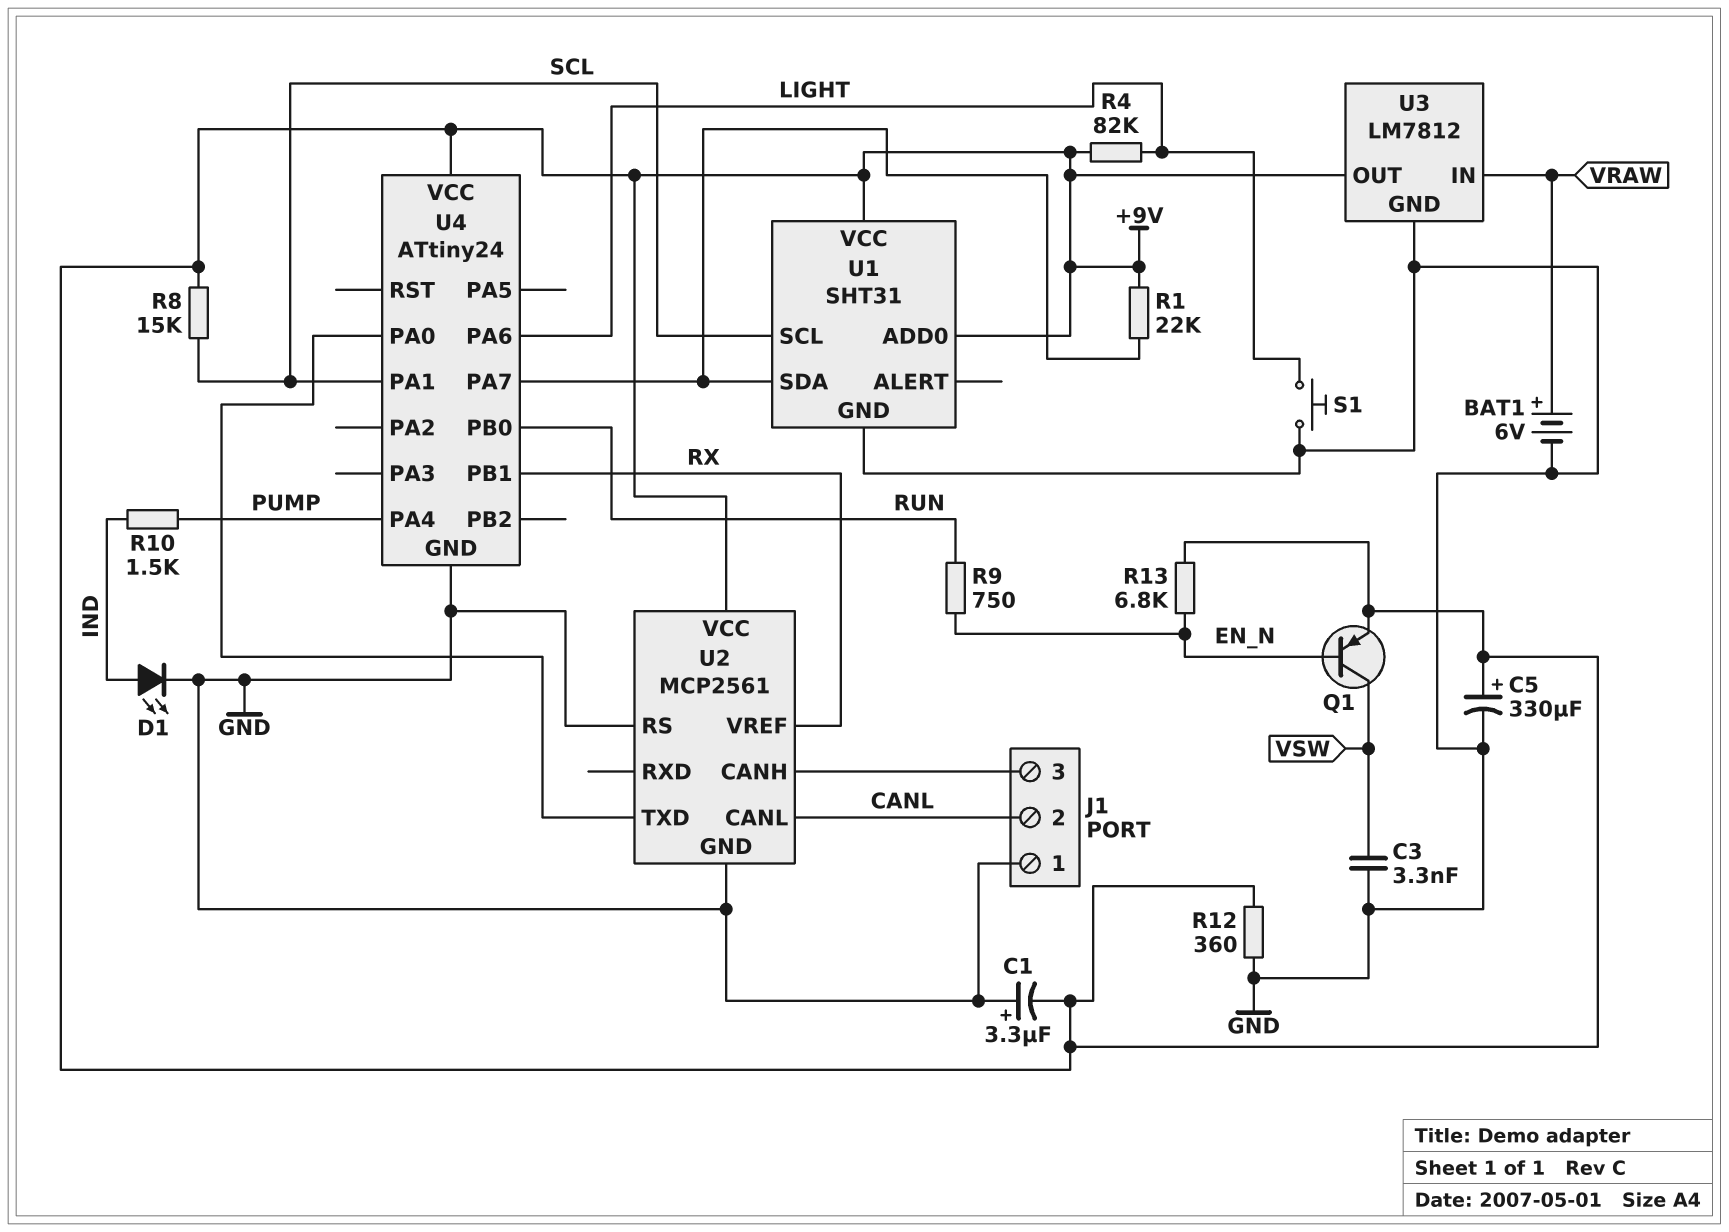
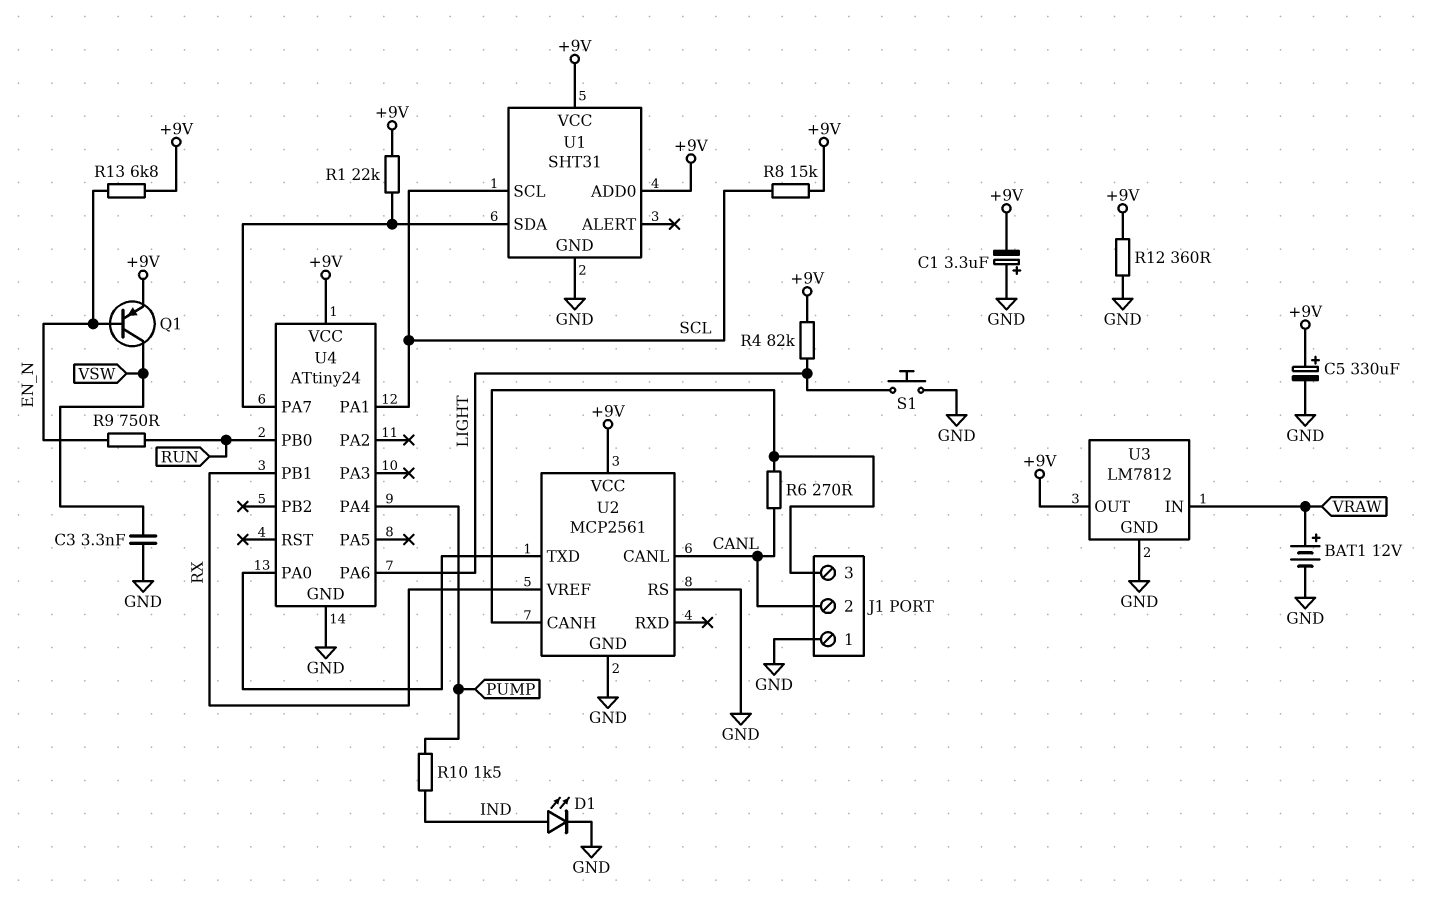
BAT1: 6V (plus VRAW, minus GND) -> 12V (plus VRAW, minus GND)
R6: none -> 270 (CANL, J1/3)

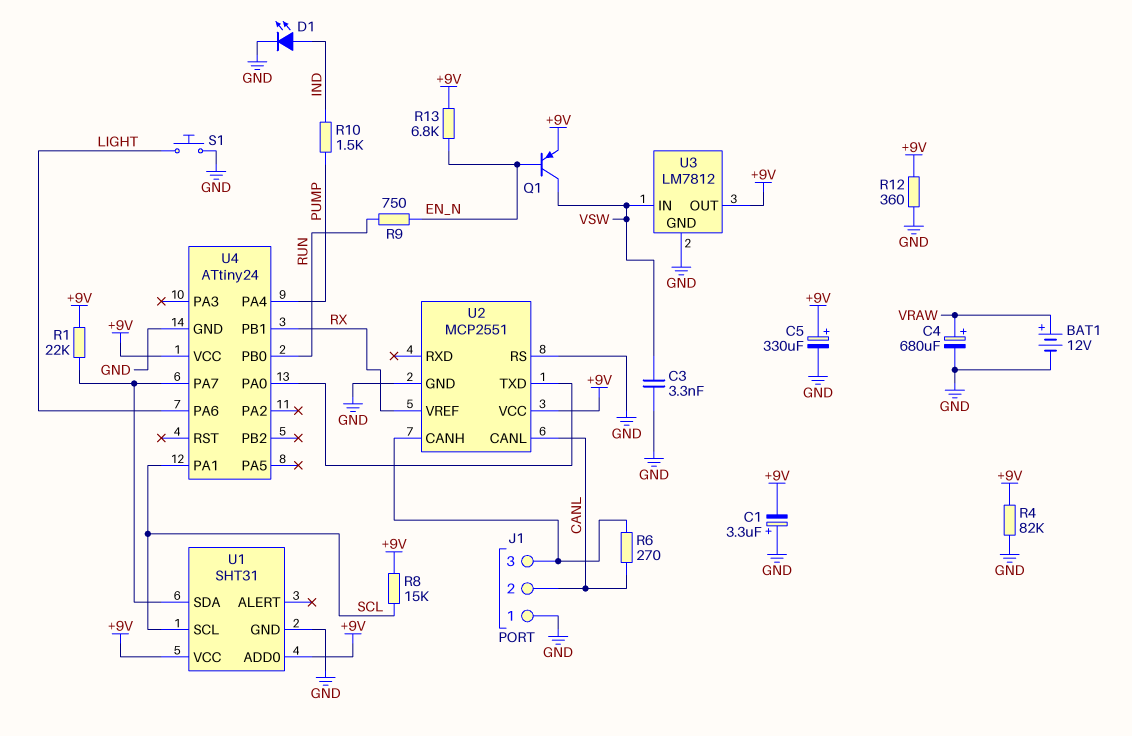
C4: none -> 680uF (plus VRAW, minus GND)
R4: 82k (+9V, LIGHT) -> 82k (+9V, GND)
U2: MCP2561 -> MCP2551
U3 pin IN: VRAW -> VSW

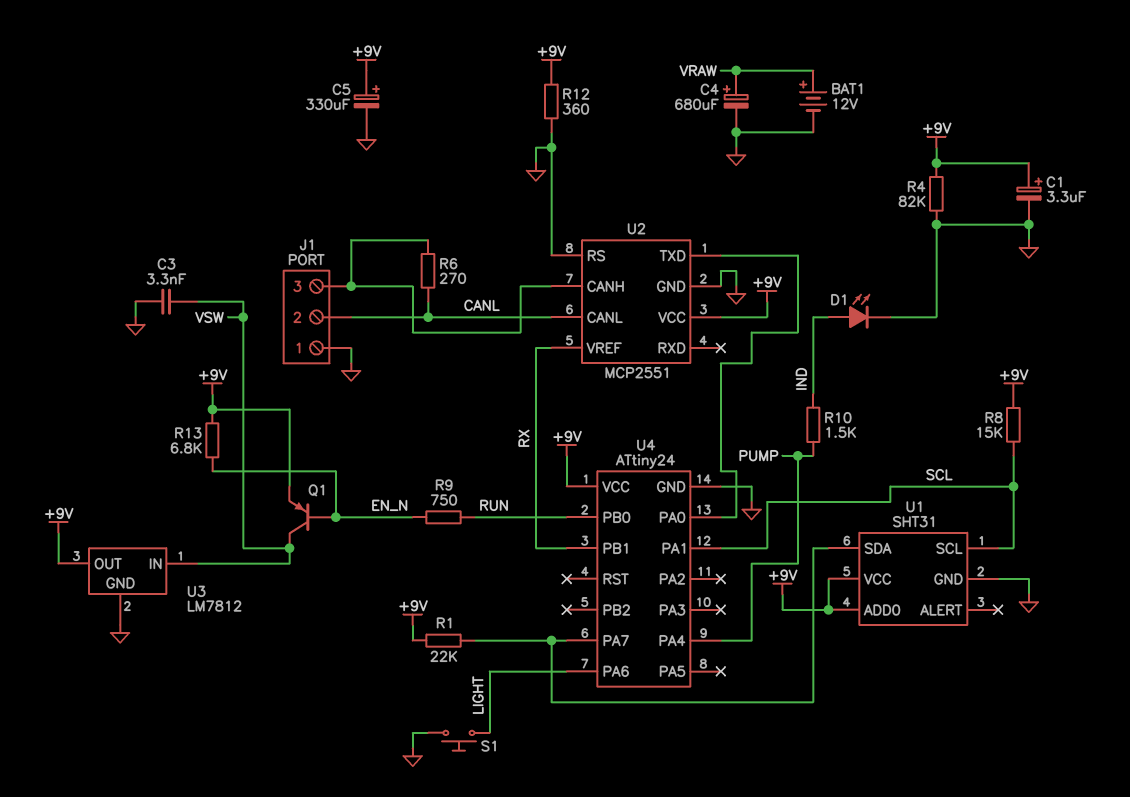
C1: 3.3uF (plus GND, minus +9V) -> 3.3uF (plus +9V, minus GND)

